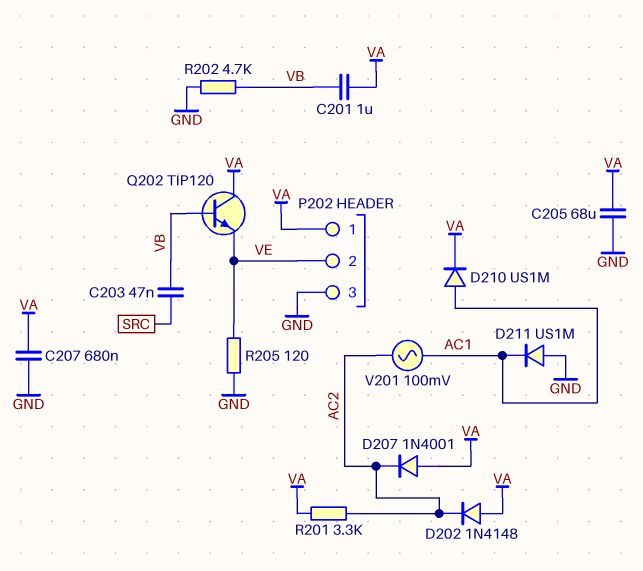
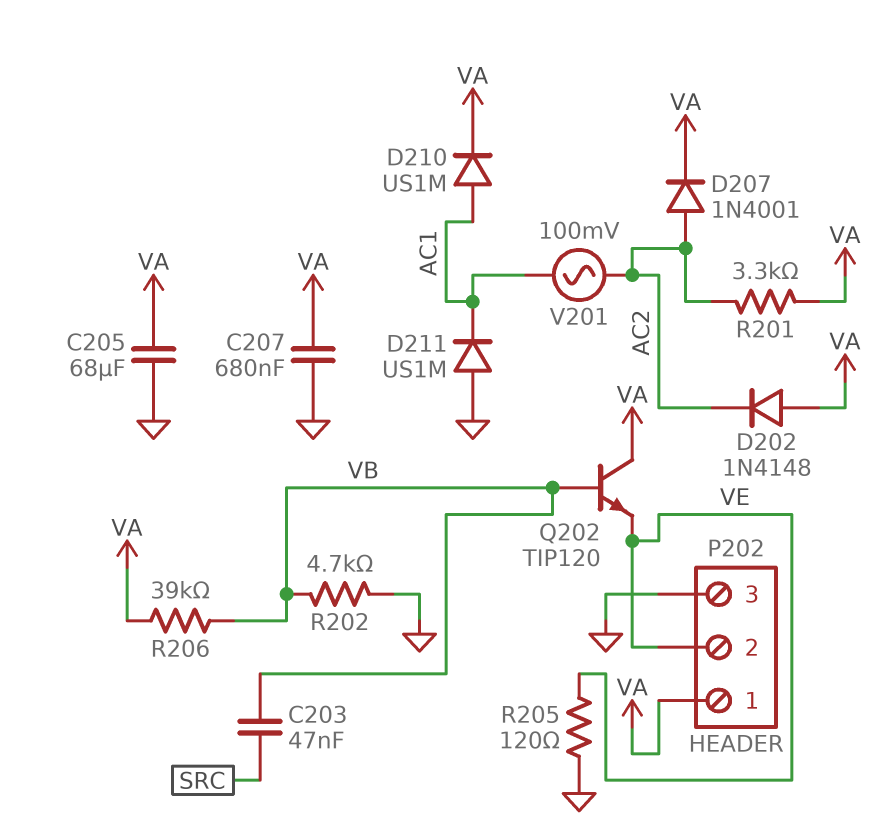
C201: 1uF (VA, VB) -> none
D207: diode 1N4001 (A VA, K AC2) -> diode 1N4001 (A AC2, K VA)
R206: none -> 39k (VA, VB)

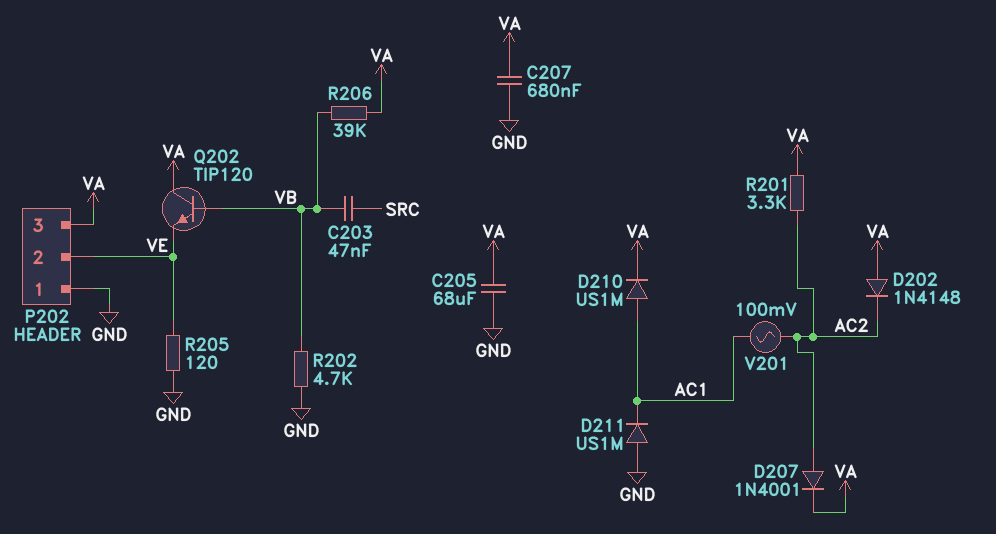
P202 pin 1: VA -> GND
P202 pin 3: GND -> VA

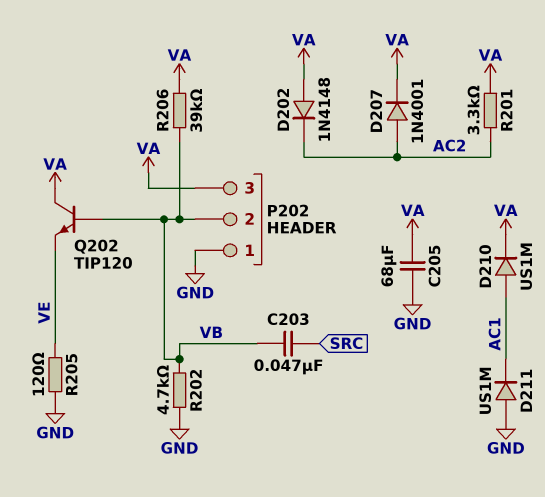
C207: 680nF (GND, VA) -> none
P202 pin 2: VE -> VB
V201: AC 100mV (AC1, AC2) -> none

